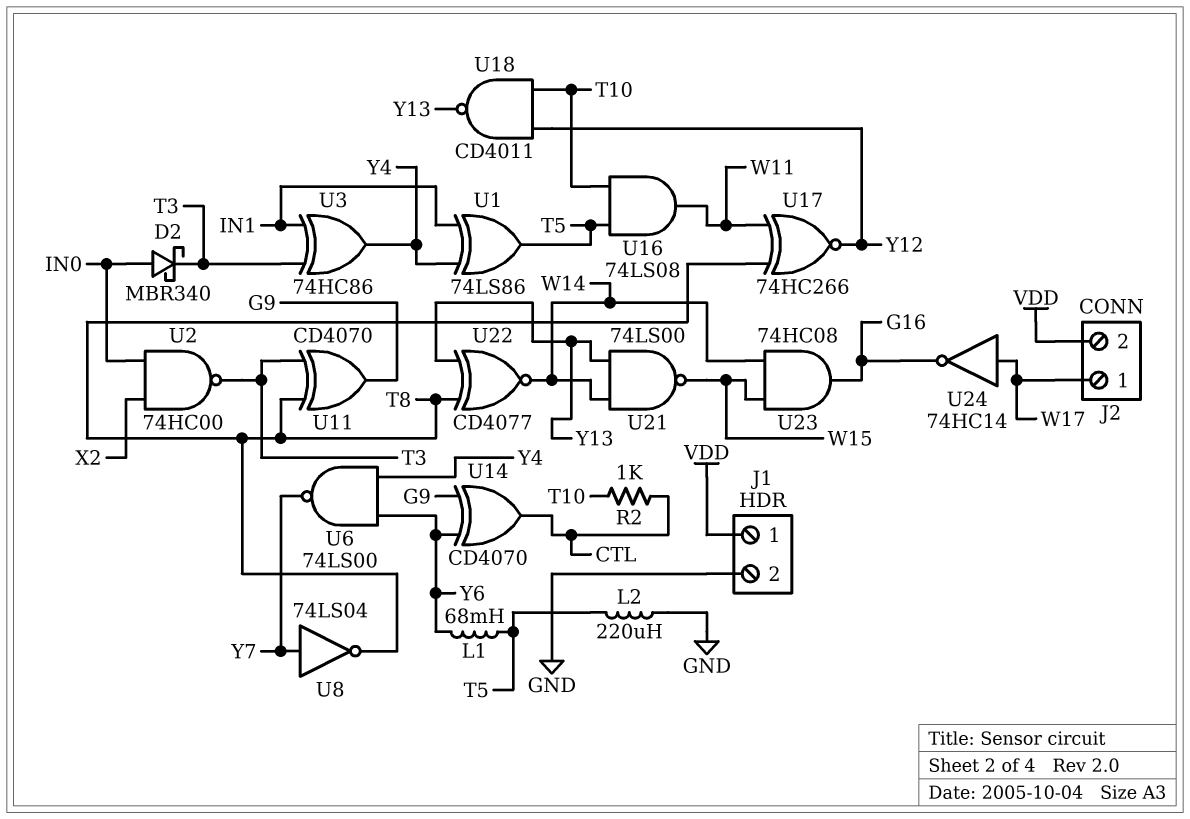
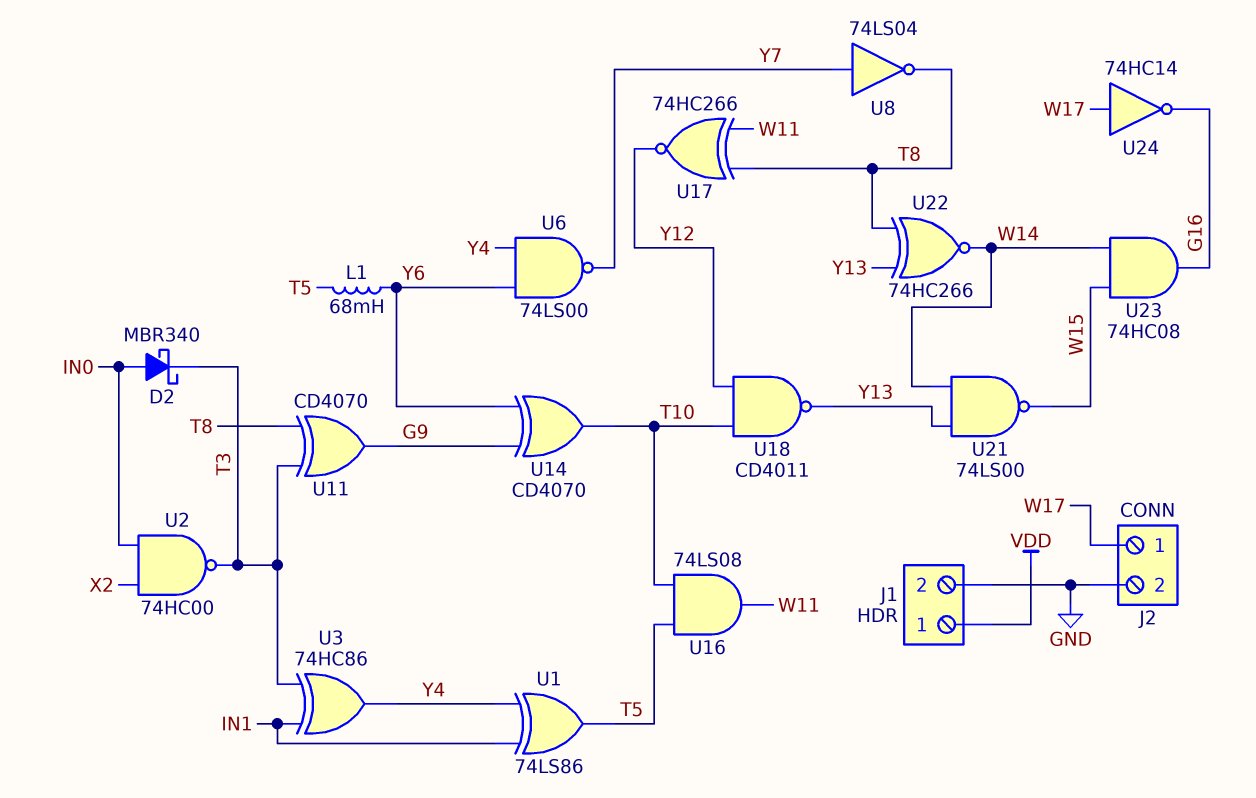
J2 pin 2: VDD -> GND
L2: 220uH (GND, T5) -> none
R2: 1k (CTL, T10) -> none
U14: XOR CD4070 (in G9, in Y6, out CTL) -> XOR CD4070 (in G9, in Y6, out T10)
U22: XNOR CD4077 (in T8, in Y13, out W14) -> XNOR 74HC266 (in T8, in Y13, out W14)

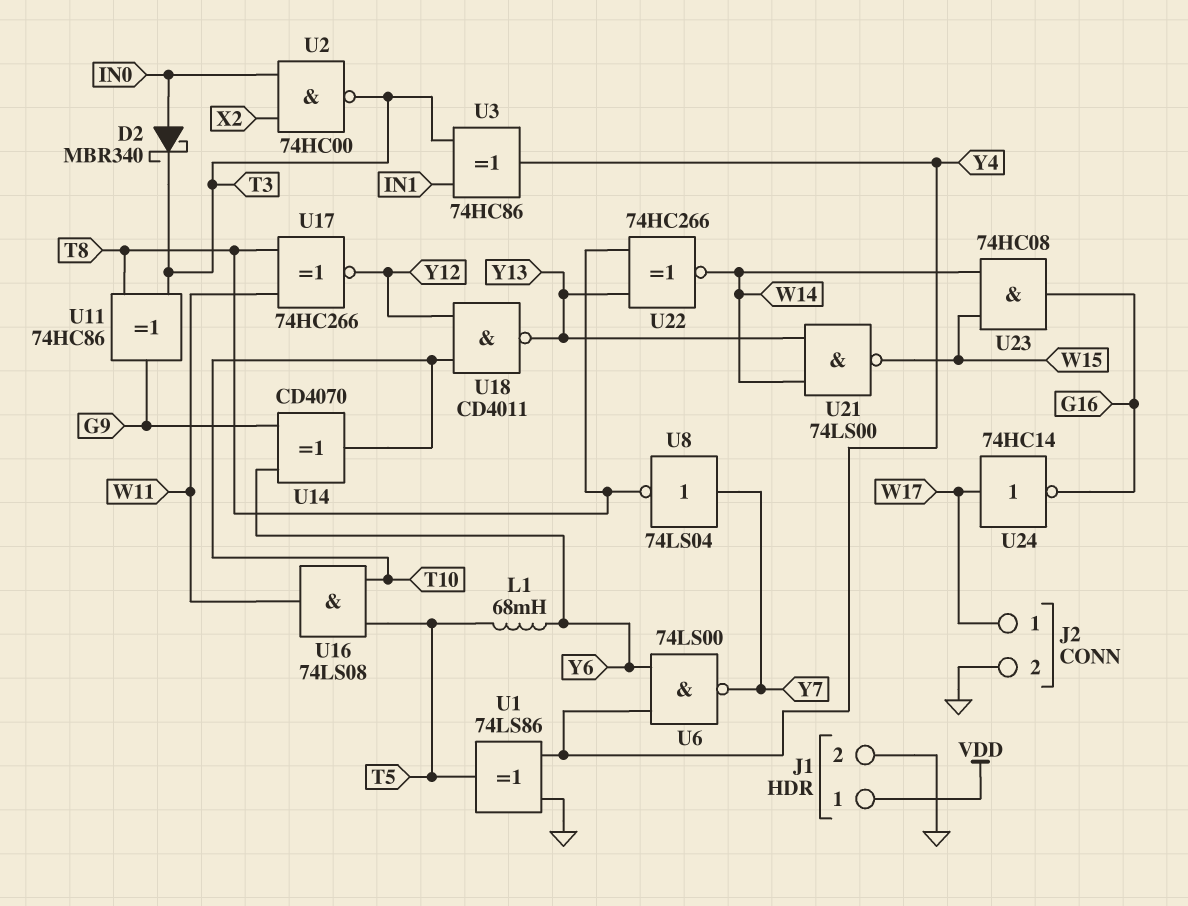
U1: XOR 74LS86 (in IN1, in Y4, out T5) -> XOR 74LS86 (in GND, in Y4, out T5)
U11: XOR CD4070 (in T3, in T8, out G9) -> XOR 74HC86 (in T3, in T8, out G9)

